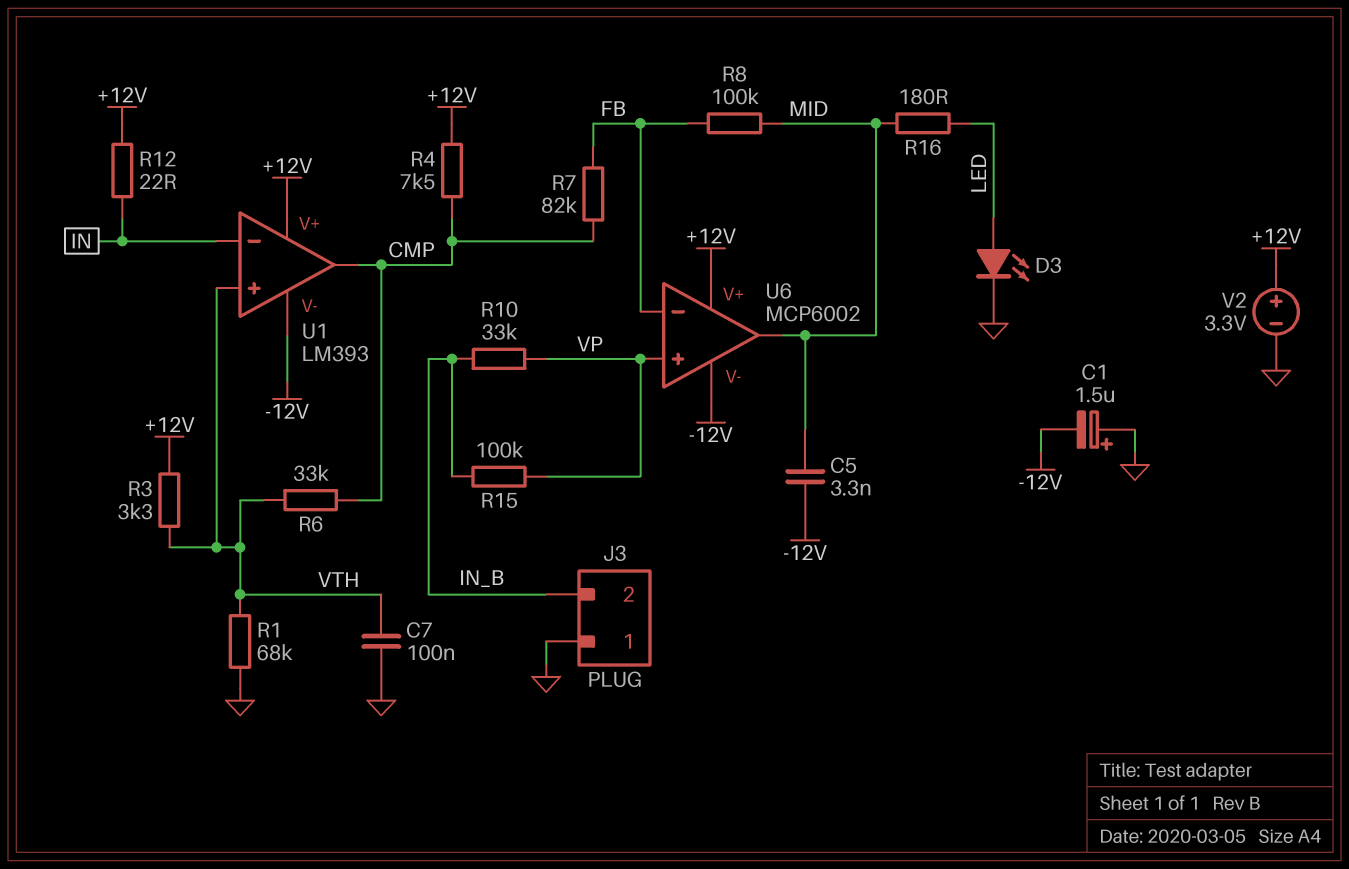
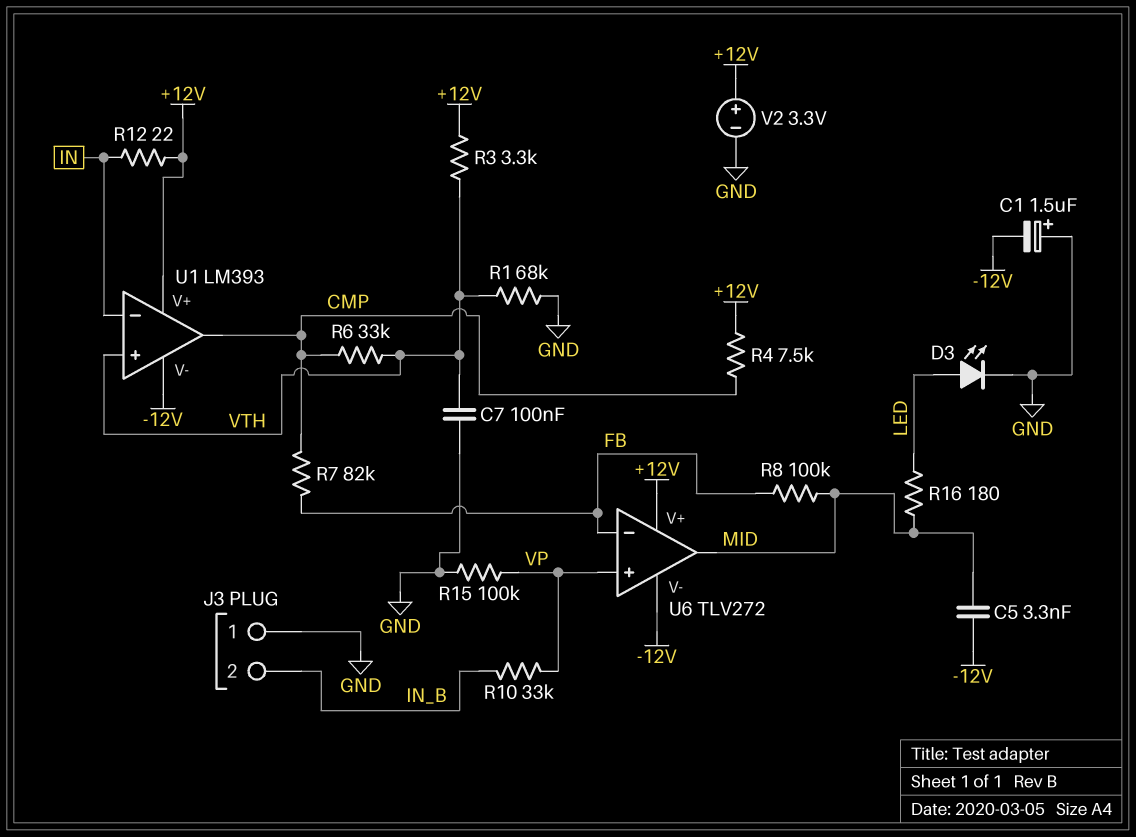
R15: 100k (IN_B, VP) -> 100k (GND, VP)
U6: MCP6002 -> TLV272

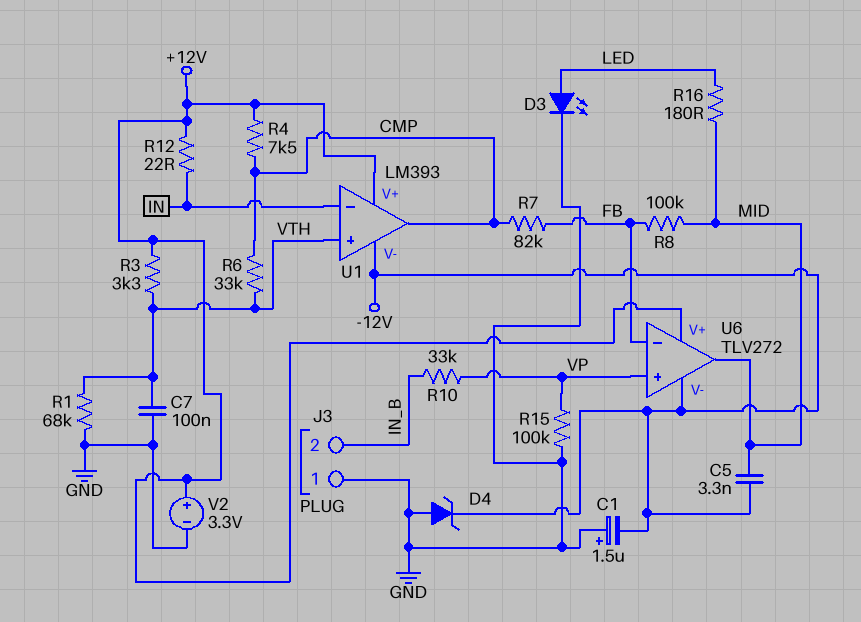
D4: none -> zener (A GND, K -12V)

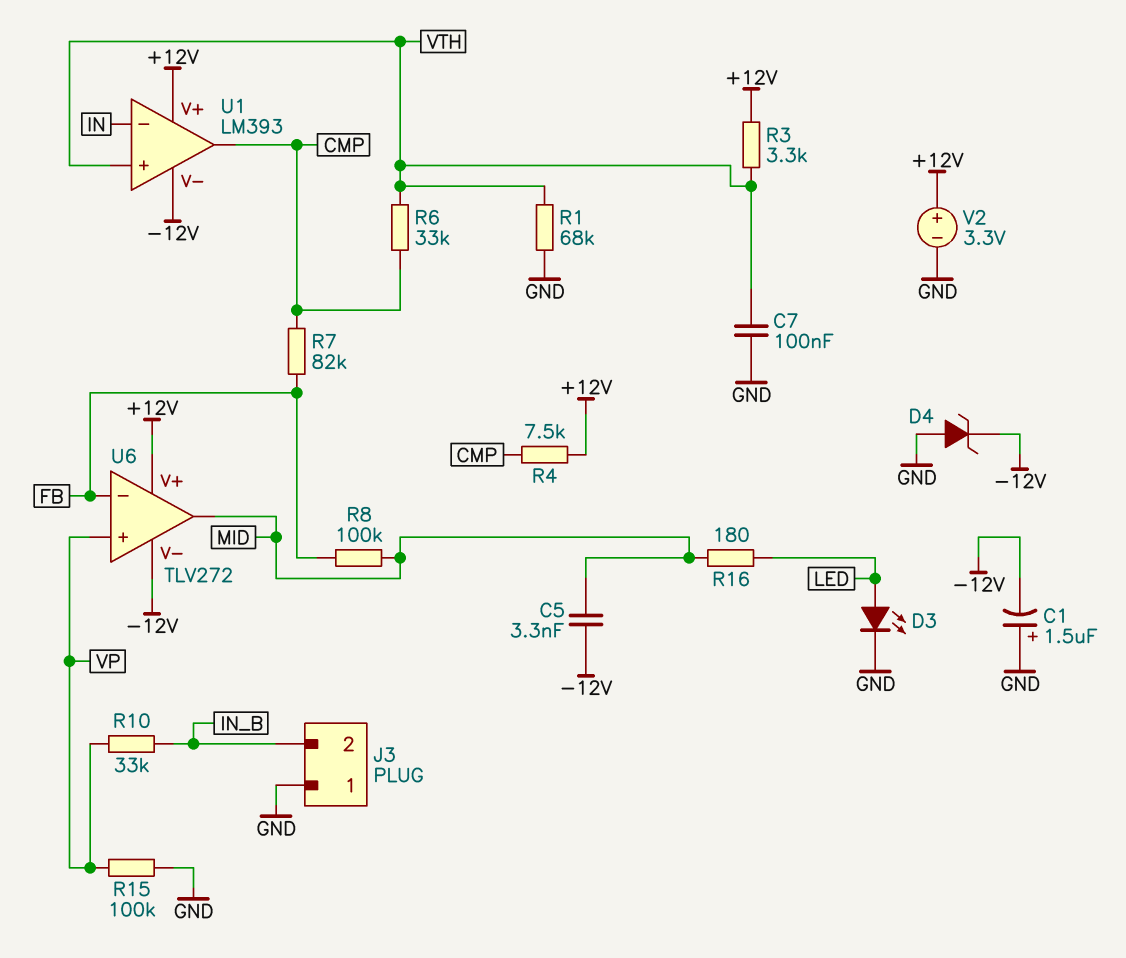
R12: 22 (+12V, IN) -> none

